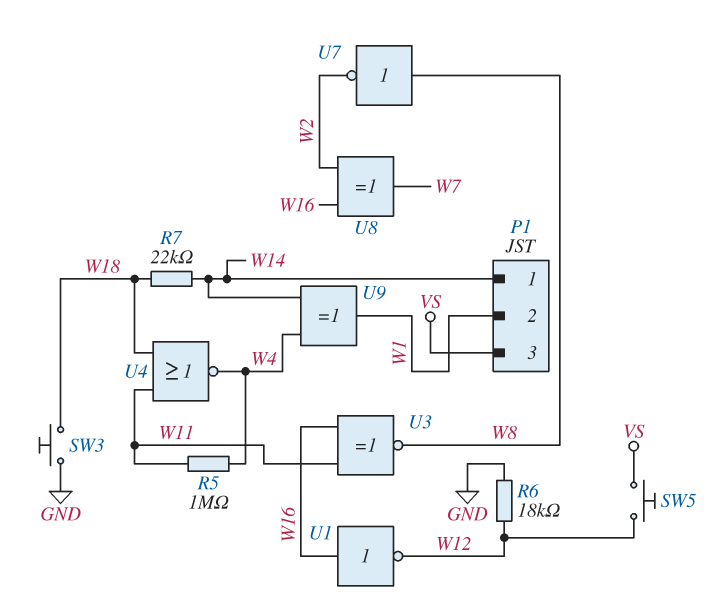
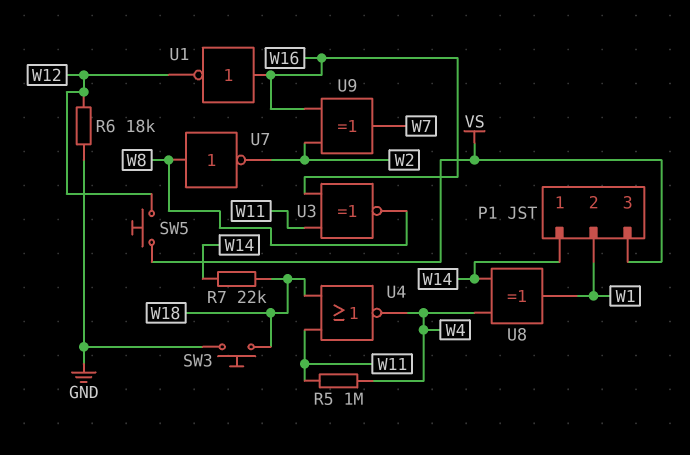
U8: XOR (in W2, in W16, out W7) -> XOR (in W4, in W14, out W1)
U9: XOR (in W4, in W14, out W1) -> XOR (in W2, in W16, out W7)

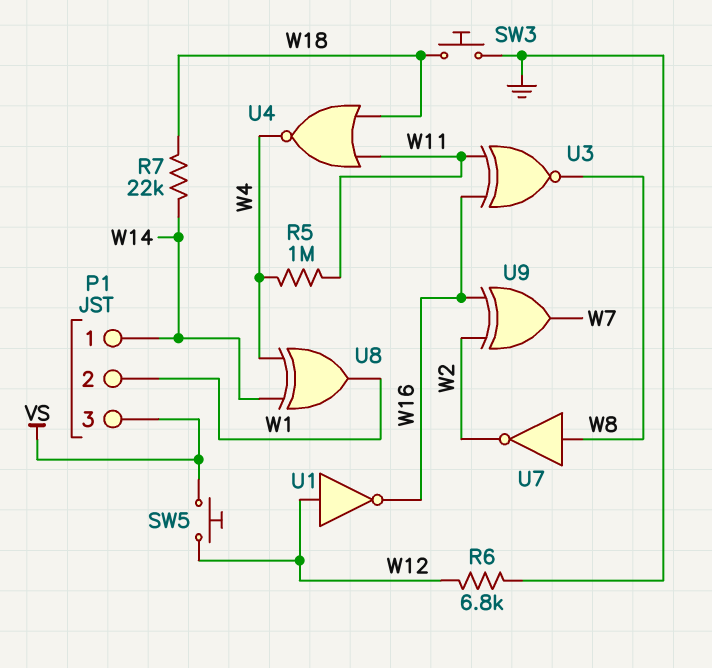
R6: 18k (GND, W12) -> 6.8k (GND, W12)
U1: NOT (in W16, out W12) -> NOT (in W12, out W16)

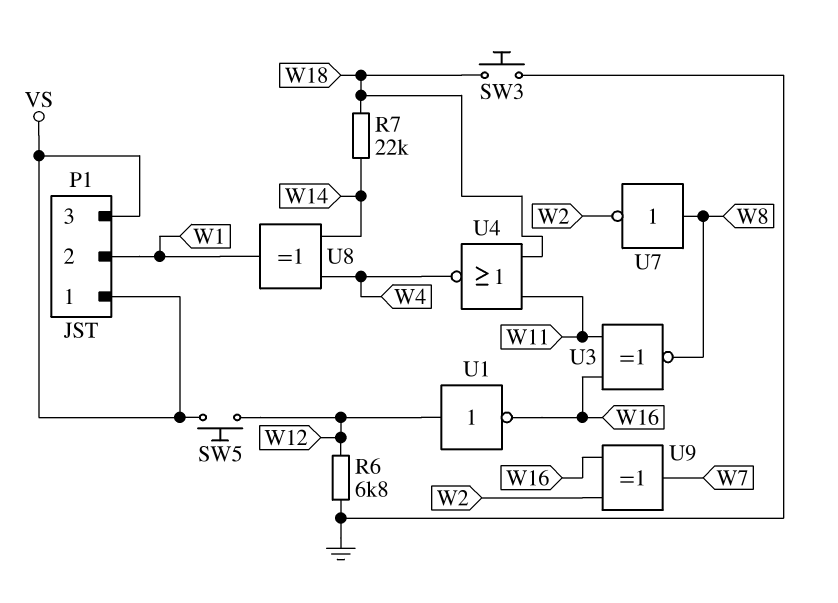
P1 pin 1: W14 -> VS
R5: 1M (W4, W11) -> none

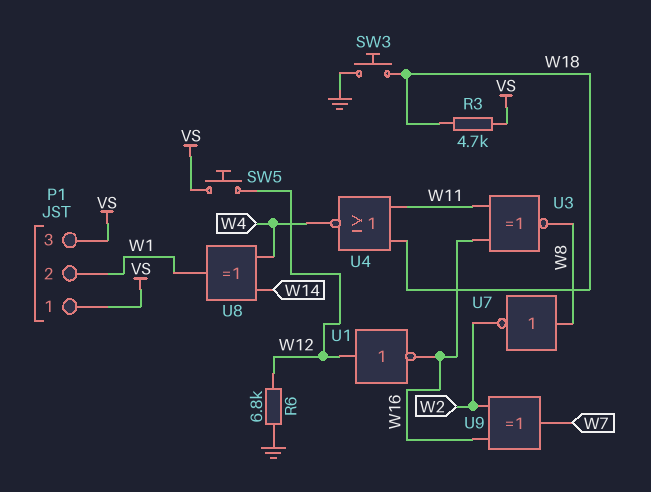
R3: none -> 4.7k (VS, W18)
R7: 22k (W14, W18) -> none

